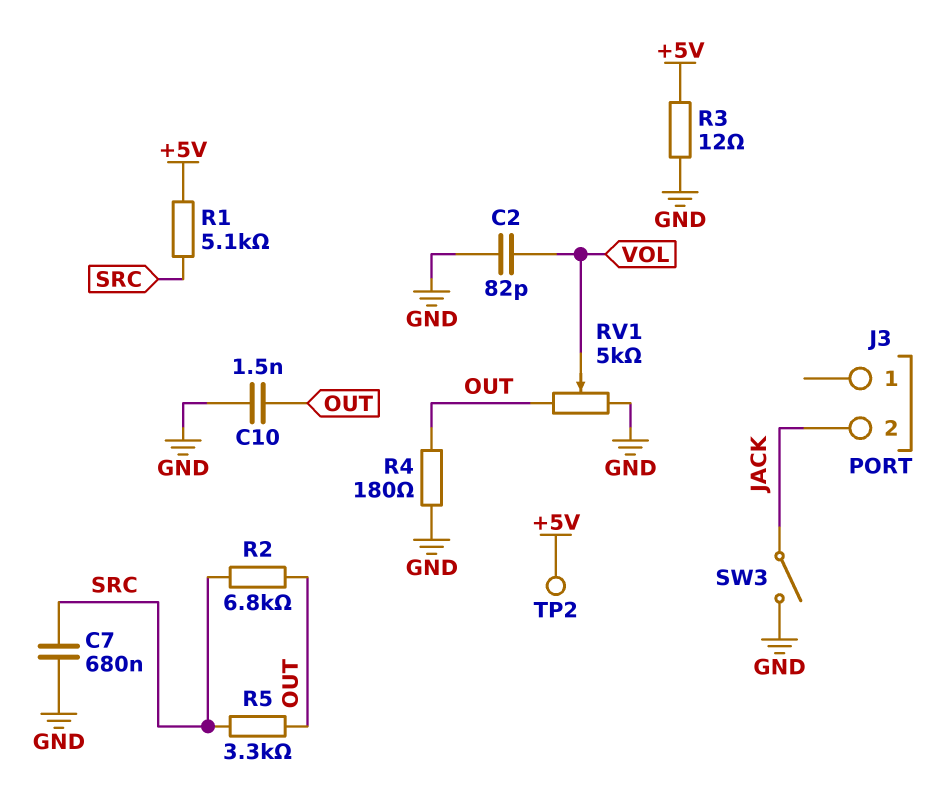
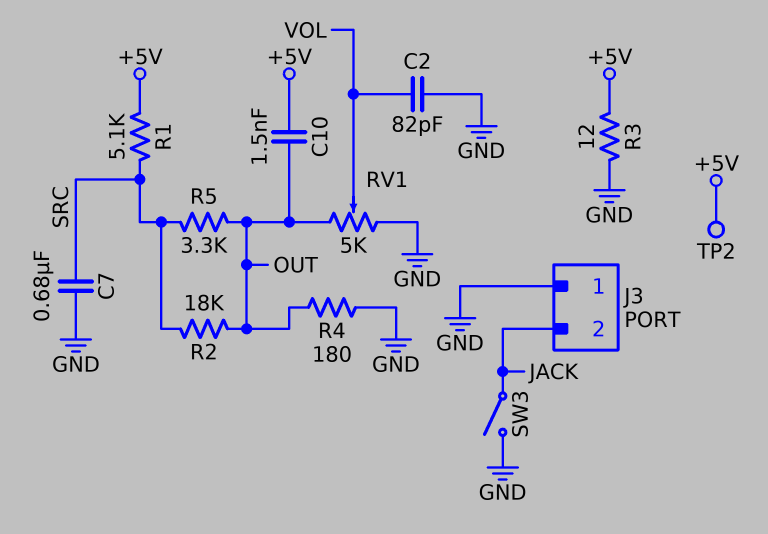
C10: 1.5nF (GND, OUT) -> 1.5nF (+5V, OUT)
J3 pin 1: none -> GND
R2: 6.8k (OUT, SRC) -> 18k (OUT, SRC)

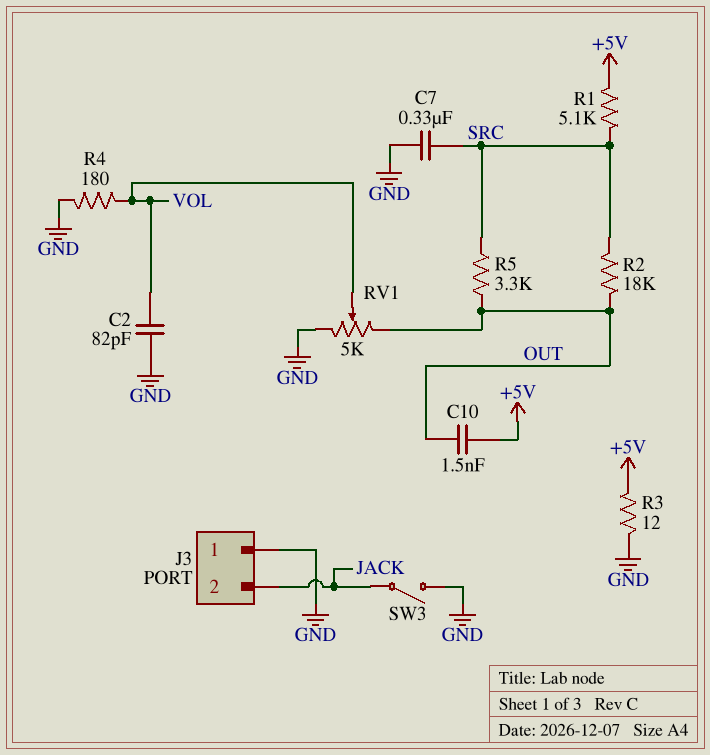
C7: 680nF (GND, SRC) -> 330nF (GND, SRC)
R4: 180 (GND, OUT) -> 180 (GND, VOL)
TP2: test point (+5V) -> none

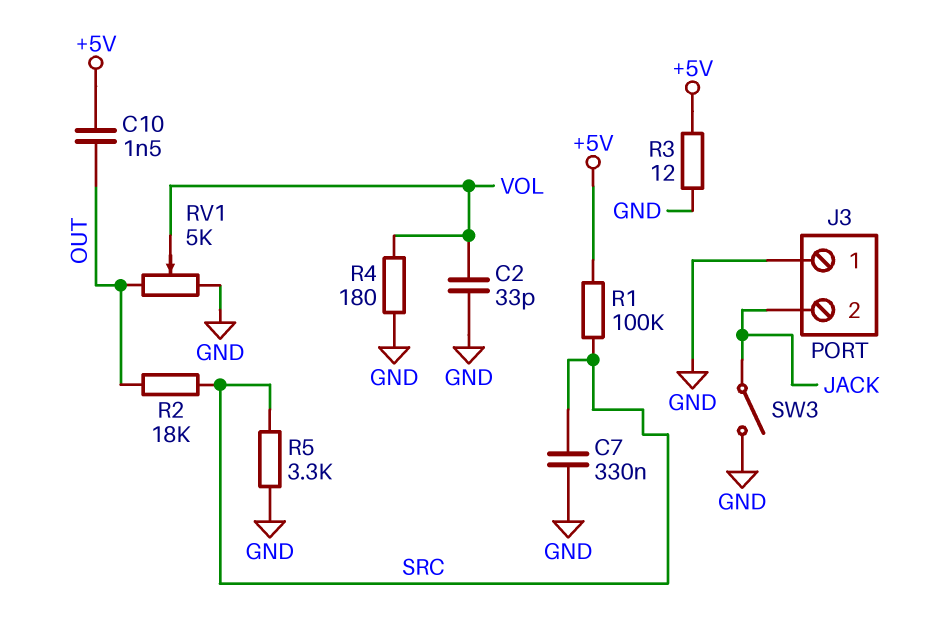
C2: 82pF (GND, VOL) -> 33pF (GND, VOL)
R1: 5.1k (+5V, SRC) -> 100k (+5V, SRC)
R5: 3.3k (OUT, SRC) -> 3.3k (GND, SRC)

